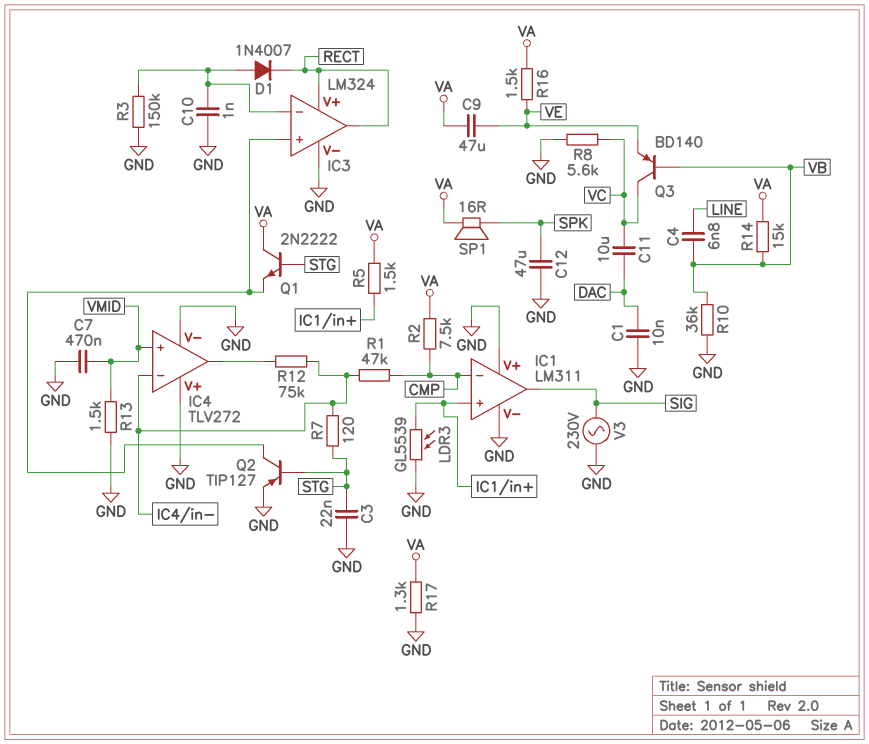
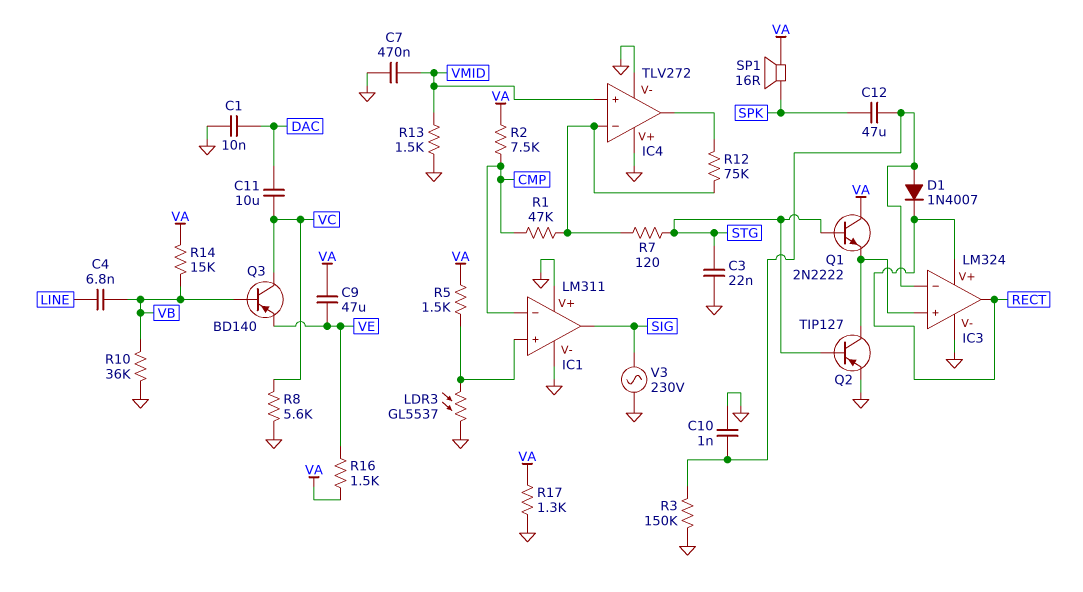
C12: 47uF (GND, SPK) -> 47uF (IC3/in-, SPK)
LDR3: GL5539 (GND, IC1/in+) -> GL5537 (GND, IC1/in+)

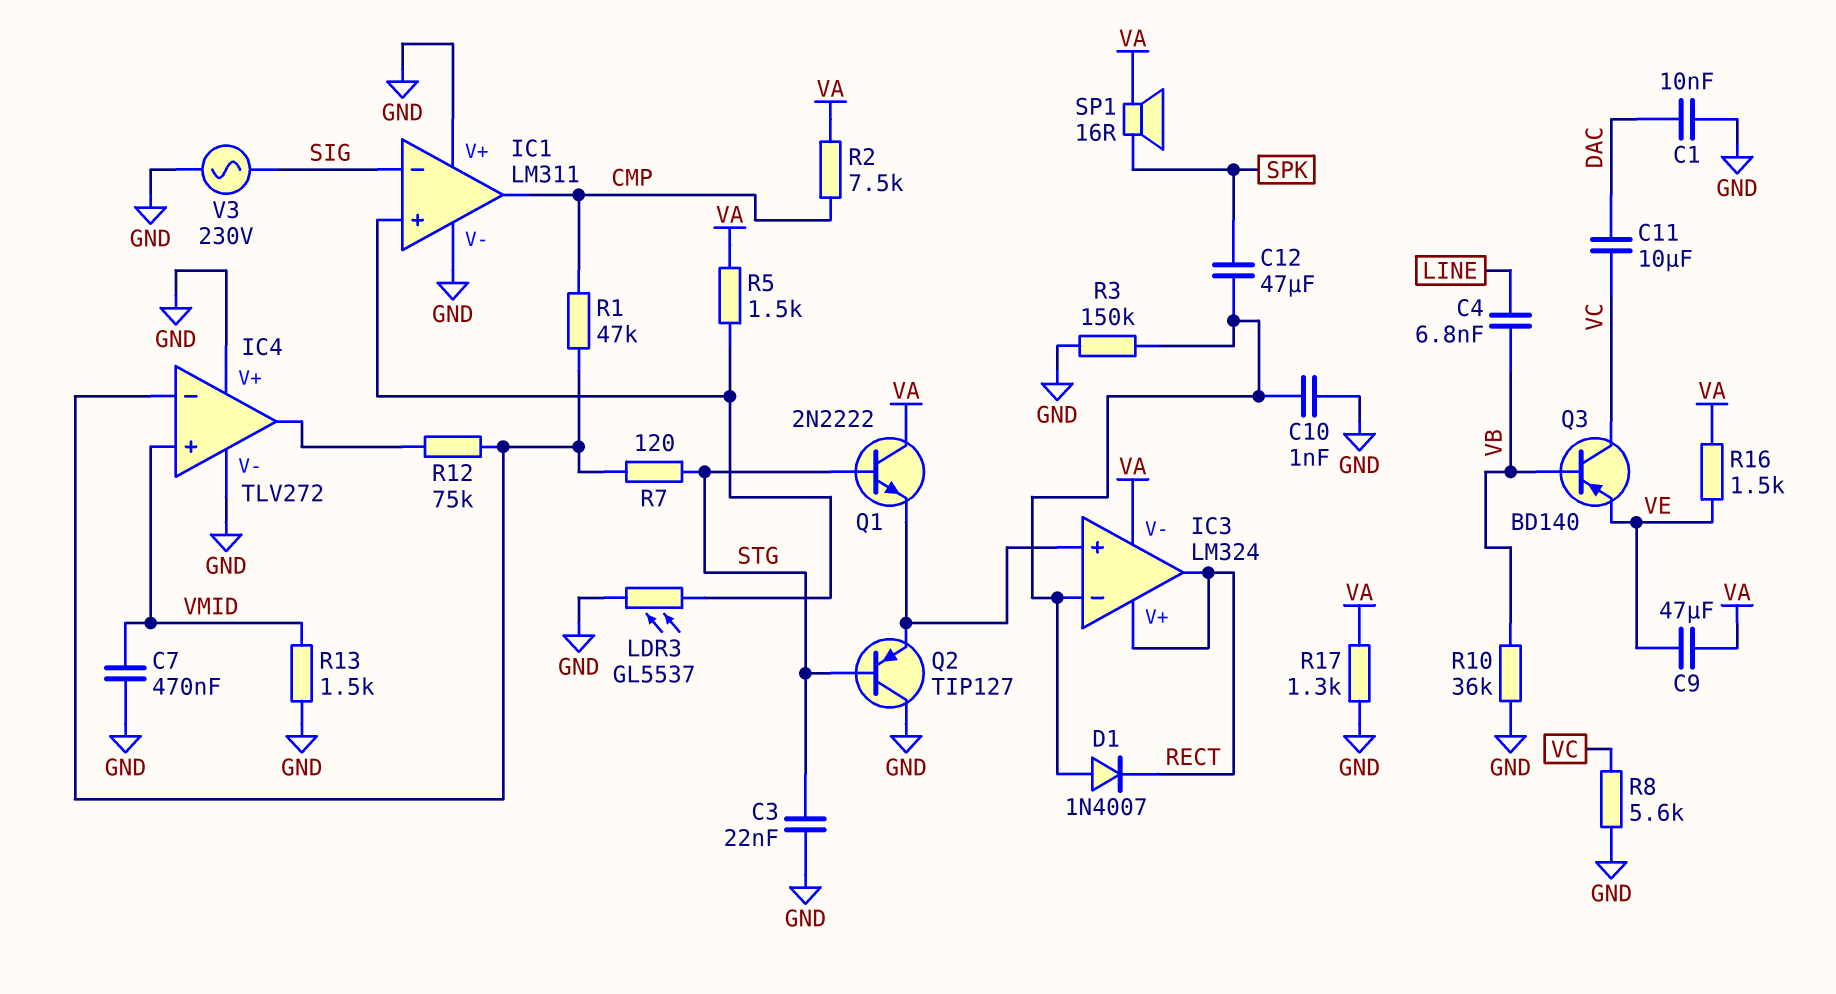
IC1 pin in-: CMP -> SIG
IC1 pin out: SIG -> CMP
IC3 pin V-: GND -> VA
Q2: PNP TIP127 (B STG, C IC3/in+, E GND) -> PNP TIP127 (B STG, C GND, E IC3/in+)
R14: 15k (VA, VB) -> none

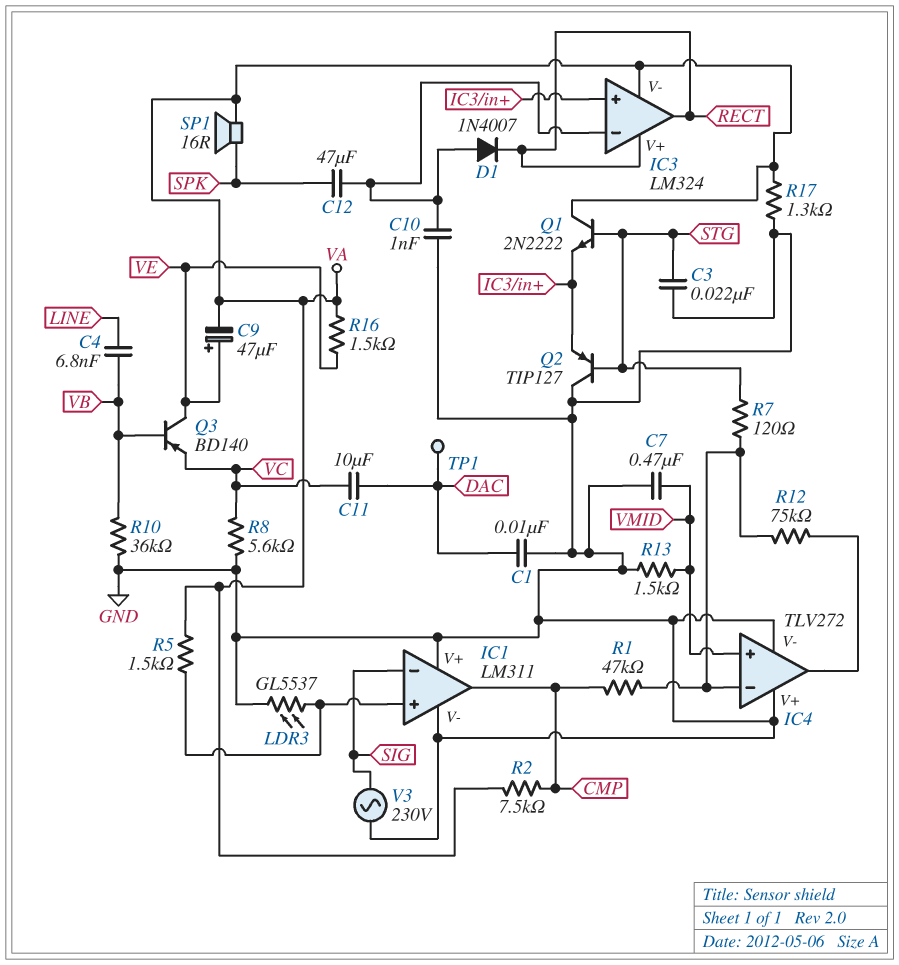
C9: 47uF (VA, VE) -> 47uF (plus VE, minus VA)
Q3: PNP BD140 (B VB, C VC, E VE) -> PNP BD140 (B VB, C VE, E VC)
R3: 150k (GND, IC3/in-) -> none
TP1: none -> test point (DAC)

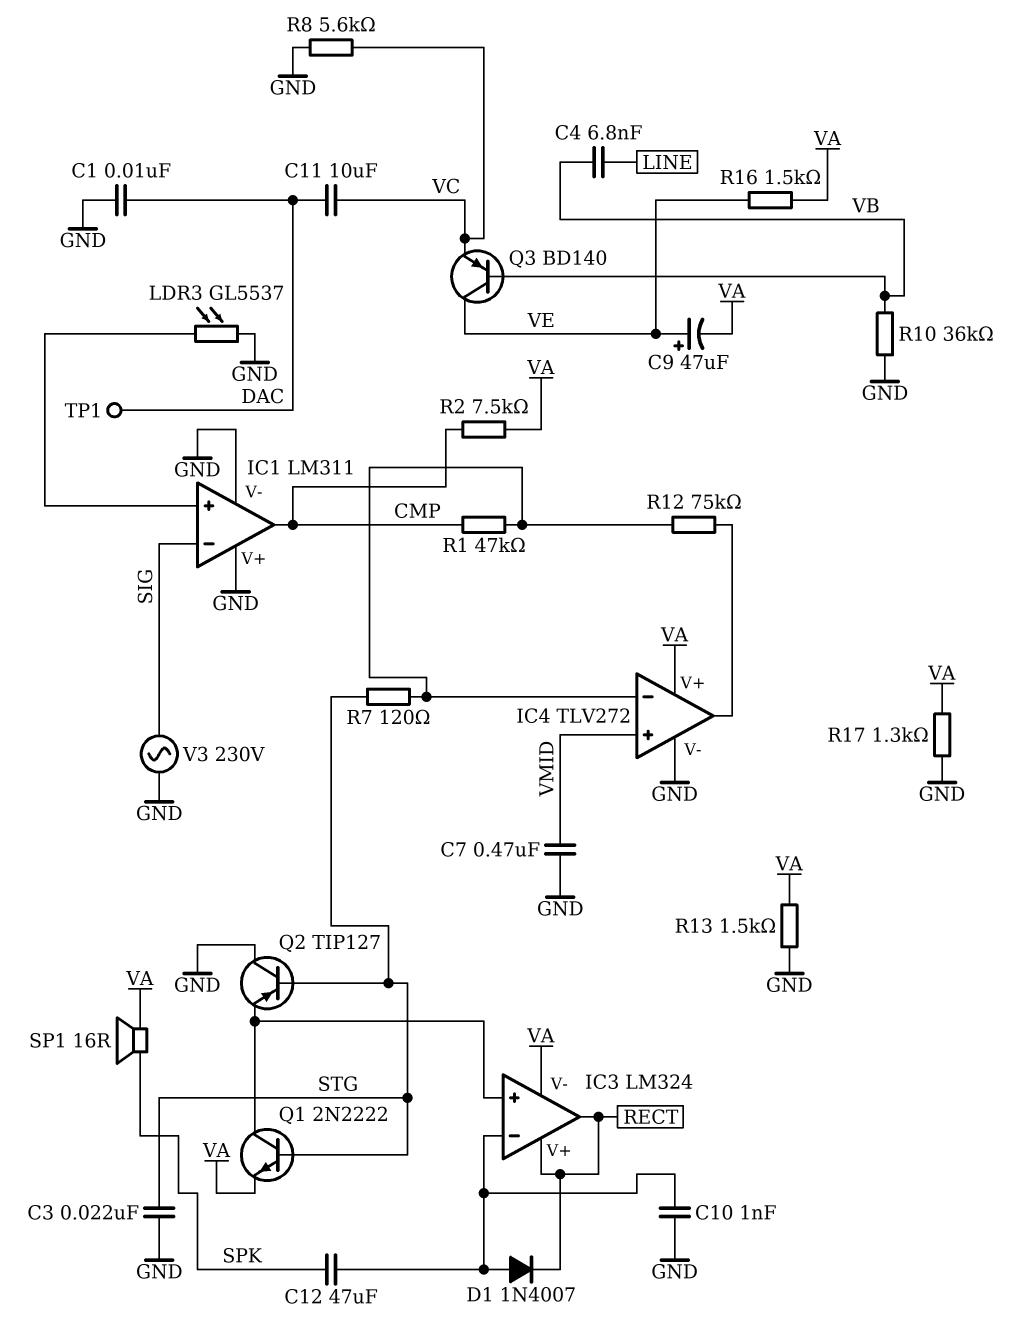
IC4 pin V+: GND -> VA
Q1: NPN 2N2222 (B STG, C VA, E IC3/in+) -> NPN 2N2222 (B STG, C IC3/in+, E VA)
R5: 1.5k (IC1/in+, VA) -> none
R13: 1.5k (GND, VMID) -> 1.5k (GND, VA)

